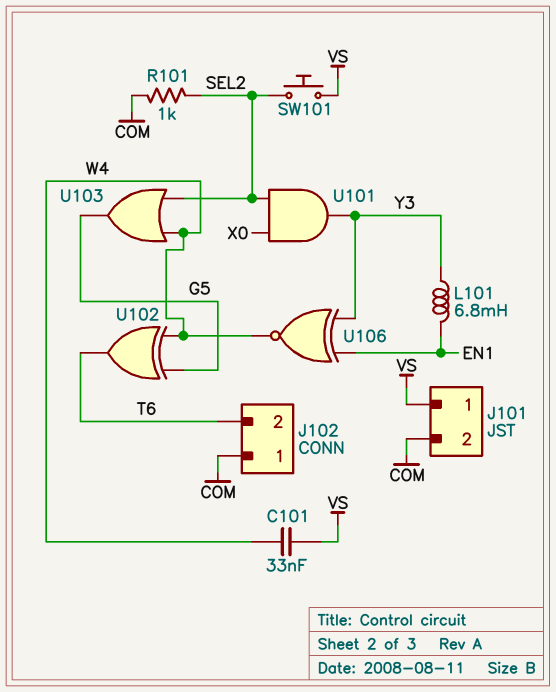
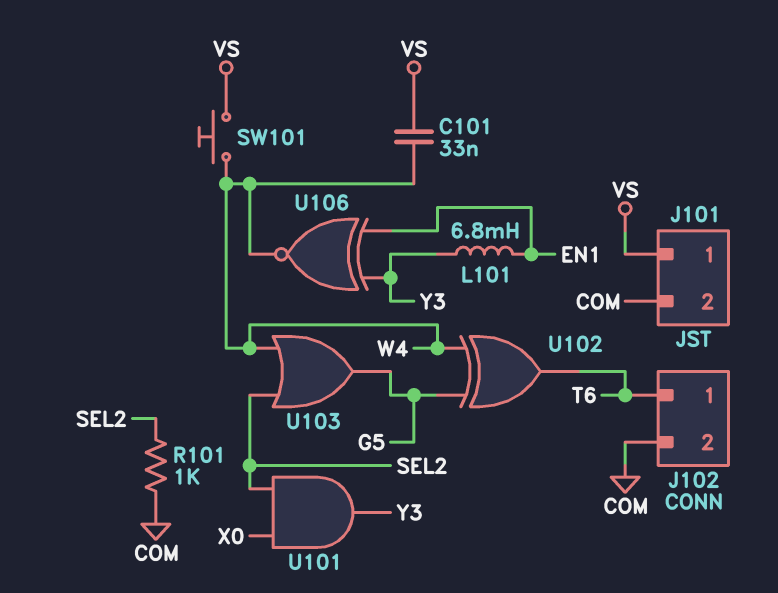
J102 pin 1: COM -> T6
J102 pin 2: T6 -> COM
SW101: button (SEL2, VS) -> button (VS, W4)

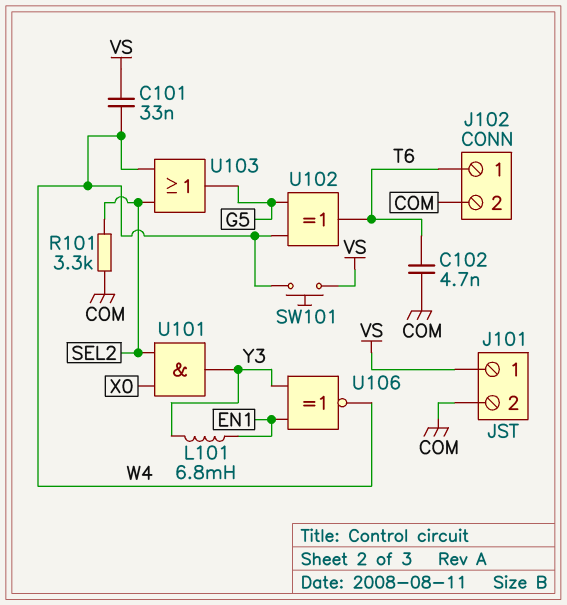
C102: none -> 4.7nF (COM, T6)
R101: 1k (COM, SEL2) -> 3.3k (COM, SEL2)

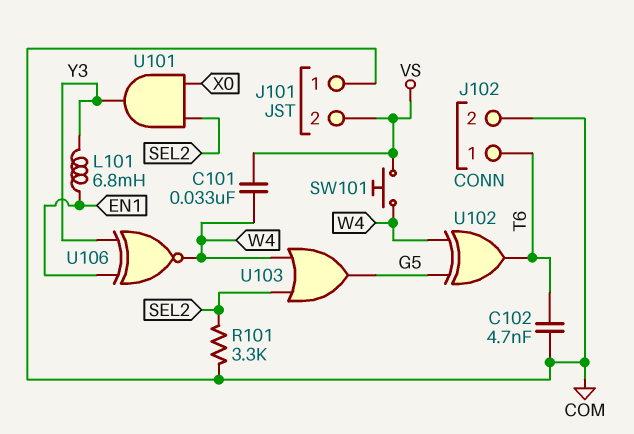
J101 pin 1: VS -> COM
J101 pin 2: COM -> VS

